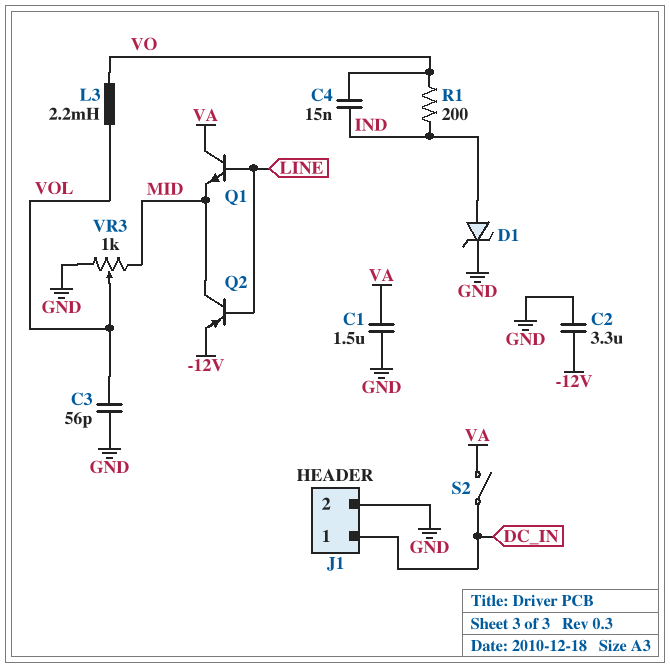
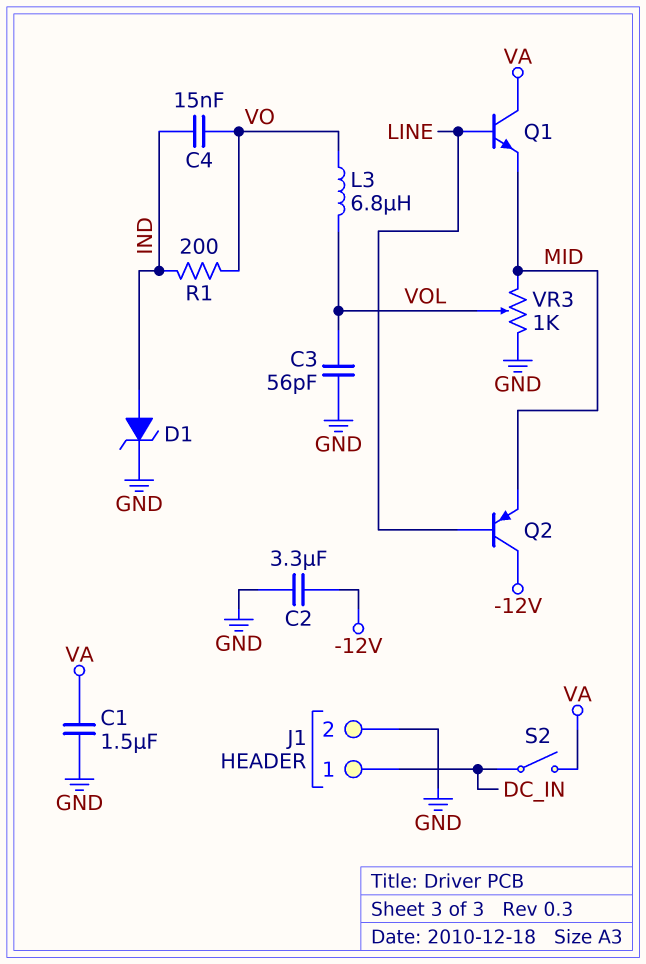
L3: 2.2mH (VO, VOL) -> 6.8uH (VO, VOL)
Q2: PNP (B LINE, C MID, E -12V) -> PNP (B LINE, C -12V, E MID)

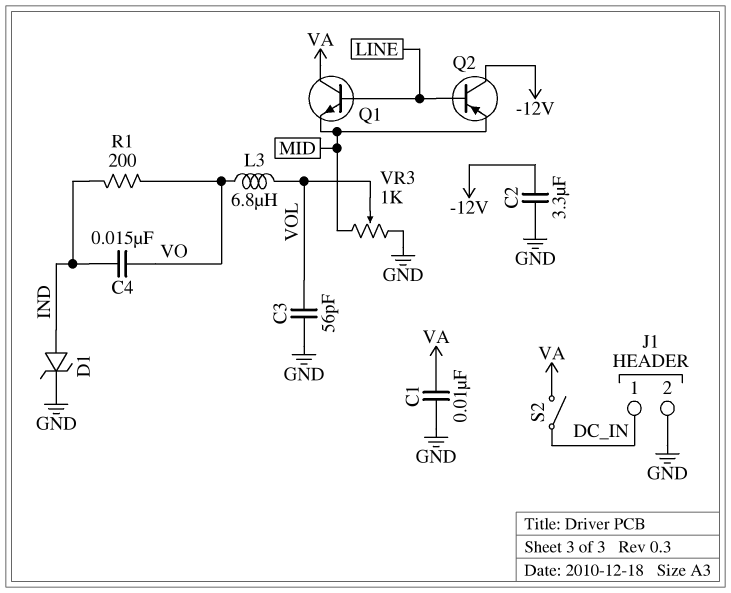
C1: 1.5uF (GND, VA) -> 10nF (GND, VA)

